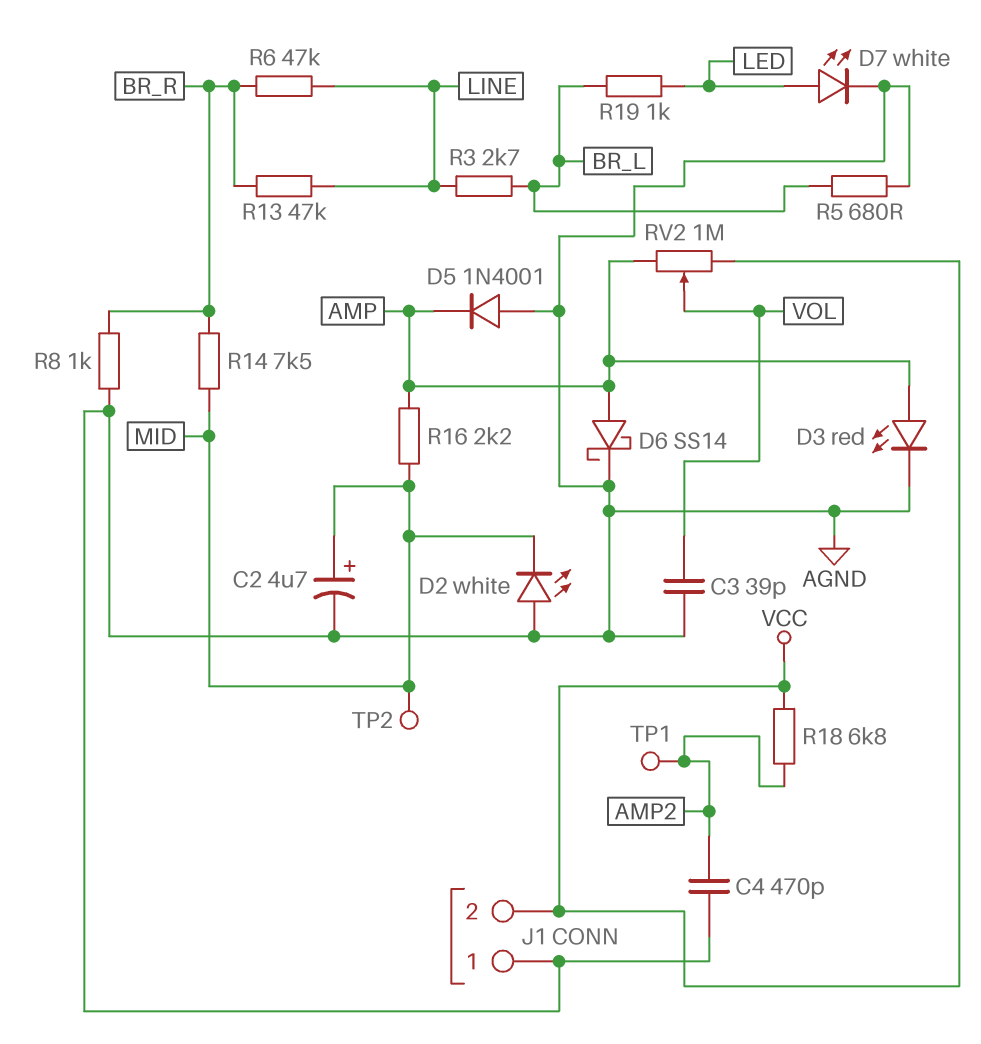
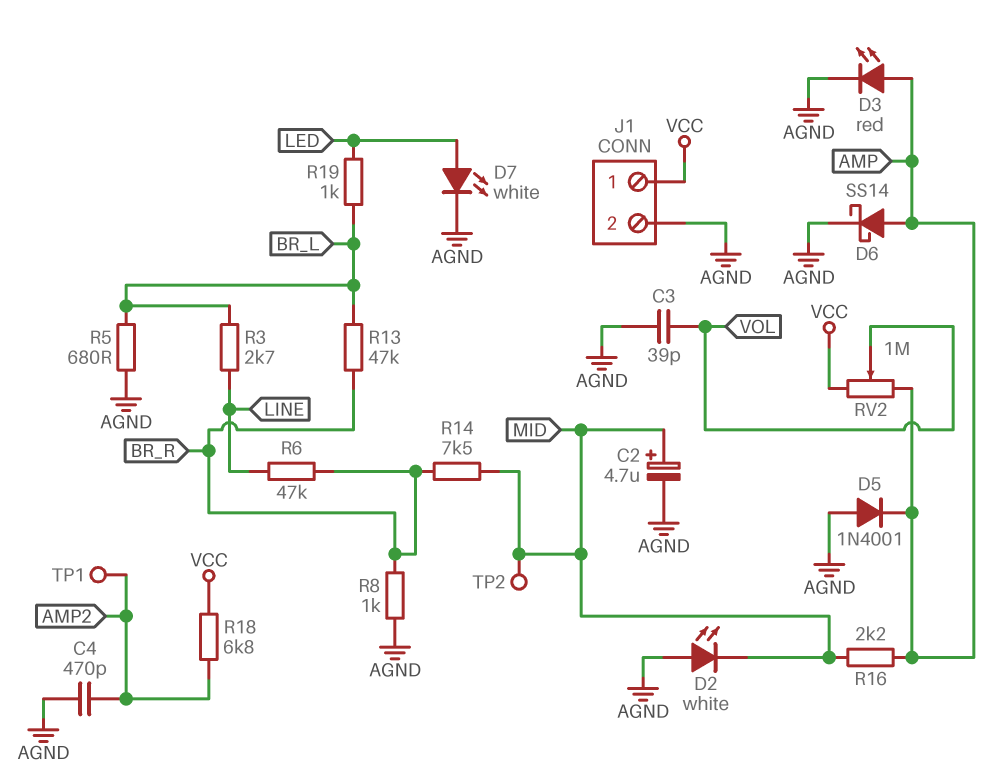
J1 pin 1: AGND -> VCC
J1 pin 2: VCC -> AGND
R13: 47k (BR_R, LINE) -> 47k (BR_L, BR_R)

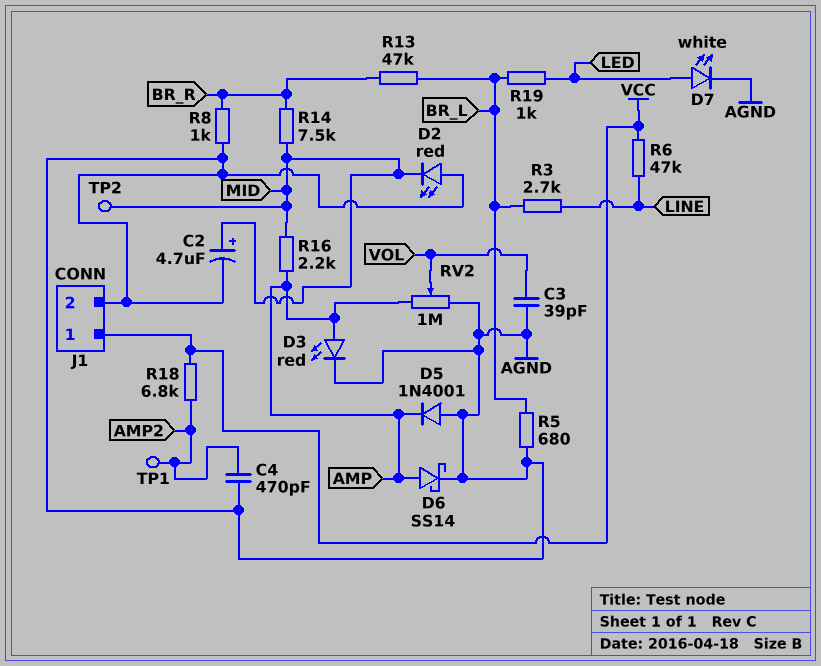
D2: LED white (A AGND, K MID) -> LED red (A AGND, K MID)
R6: 47k (BR_R, LINE) -> 47k (LINE, VCC)
RV2: 1M (AMP, VCC, wiper VOL) -> 1M (AGND, AMP, wiper VOL)

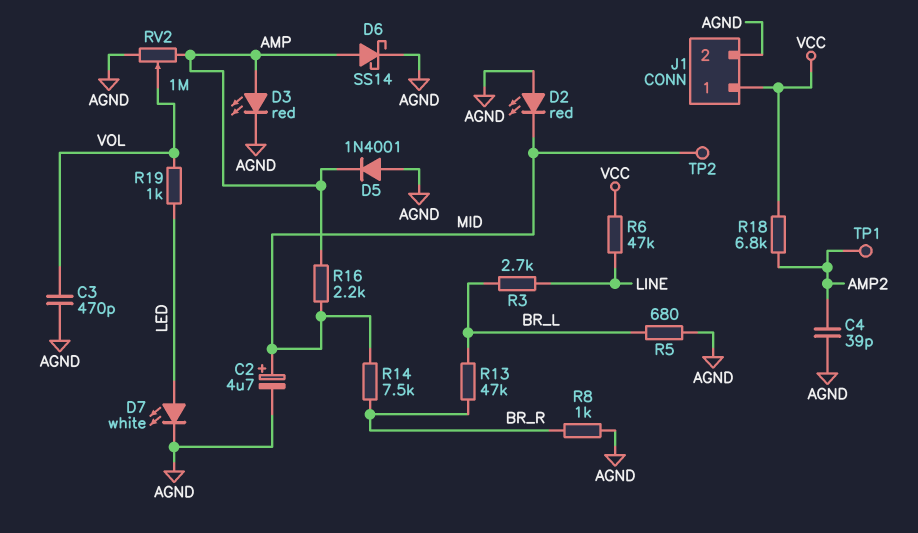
C3: 39pF (AGND, VOL) -> 470pF (AGND, VOL)
C4: 470pF (AGND, AMP2) -> 39pF (AGND, AMP2)
R19: 1k (BR_L, LED) -> 1k (LED, VOL)

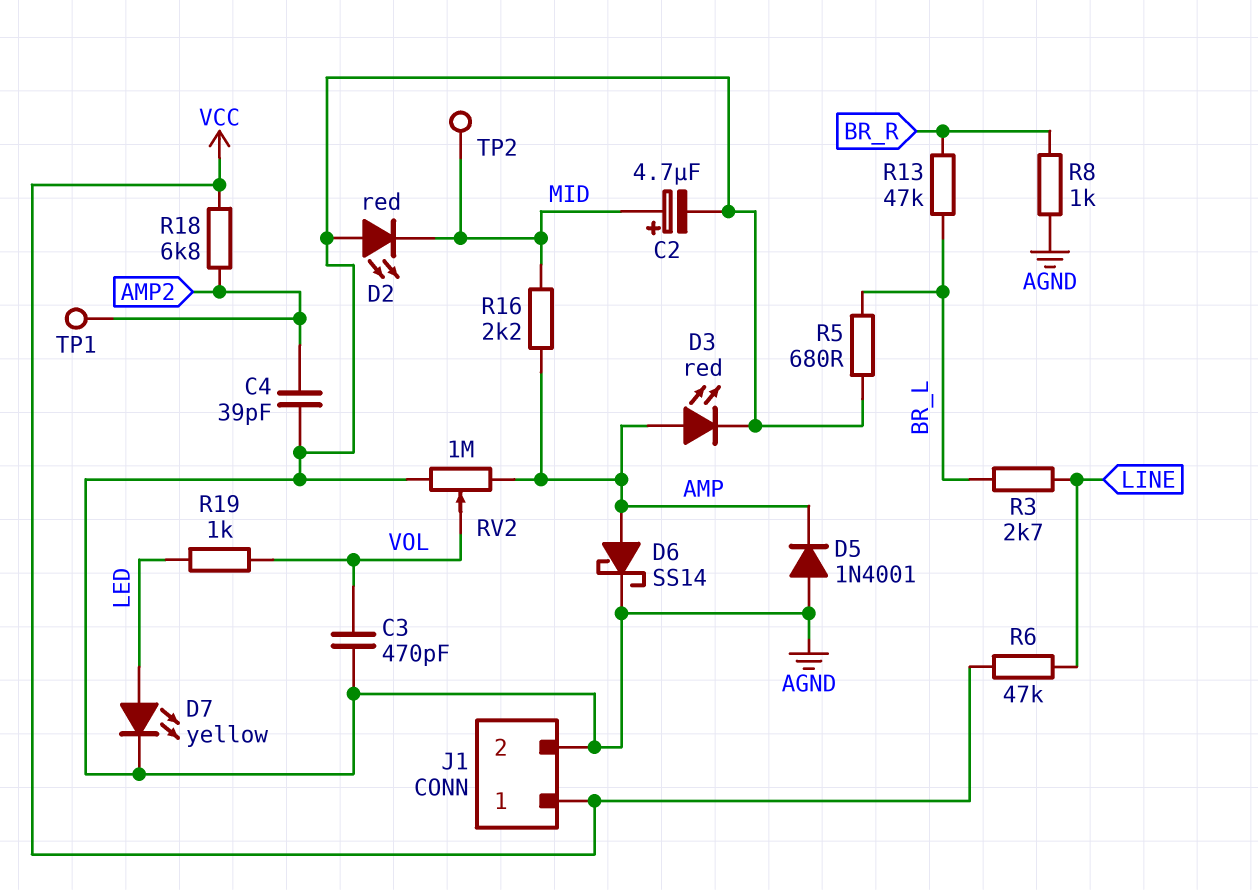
D7: LED white (A LED, K AGND) -> LED yellow (A LED, K AGND)
R14: 7.5k (BR_R, MID) -> none

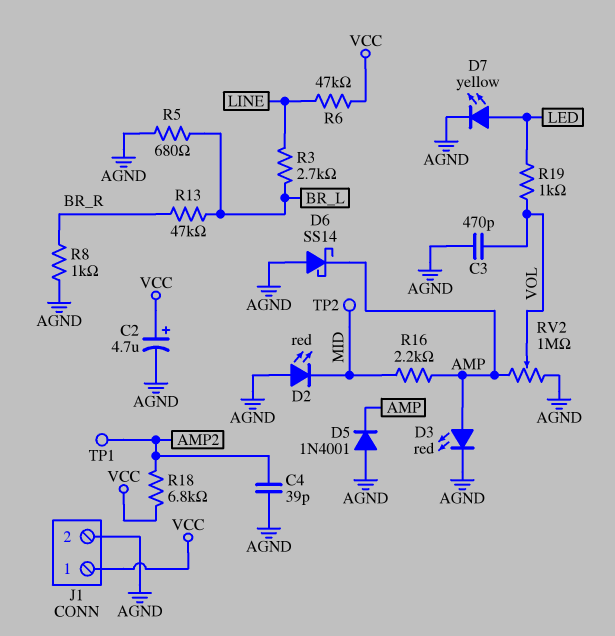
C2: 4.7uF (plus MID, minus AGND) -> 4.7uF (plus VCC, minus AGND)
D6: schottky SS14 (A AMP, K AGND) -> schottky SS14 (A AGND, K AMP)

